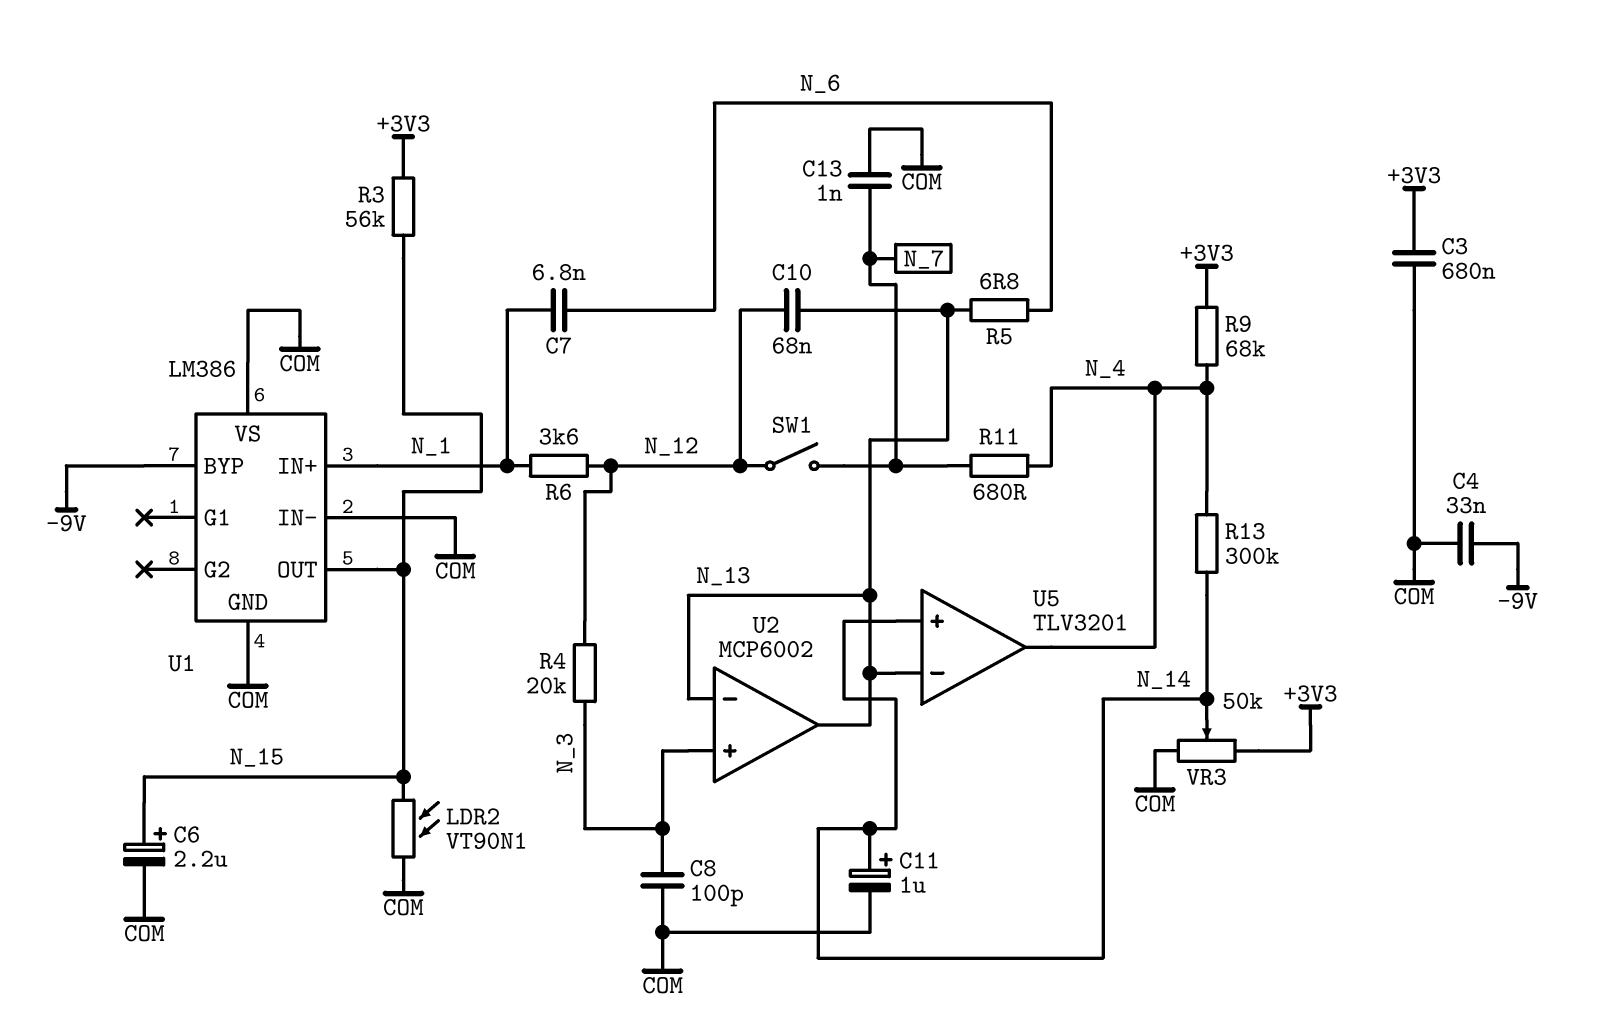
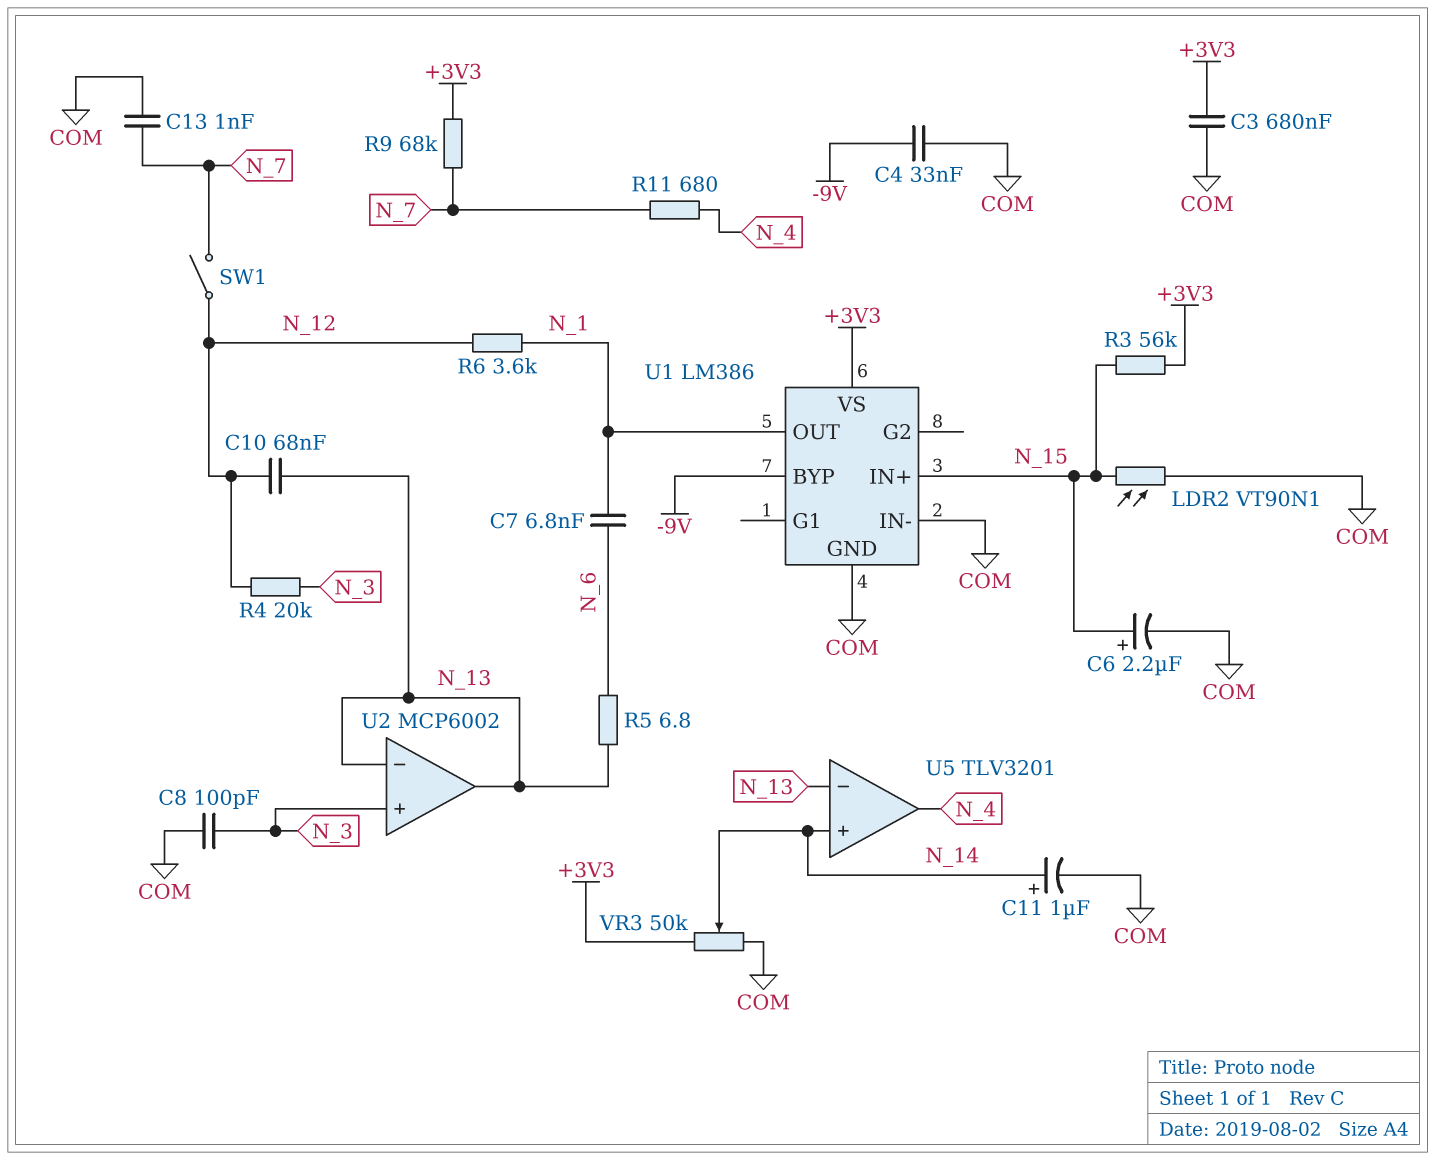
R9: 68k (+3V3, N_4) -> 68k (+3V3, N_7)
R13: 300k (N_4, N_14) -> none
U1 pin IN+: N_1 -> N_15
U1 pin OUT: N_15 -> N_1
U1 pin VS: COM -> +3V3

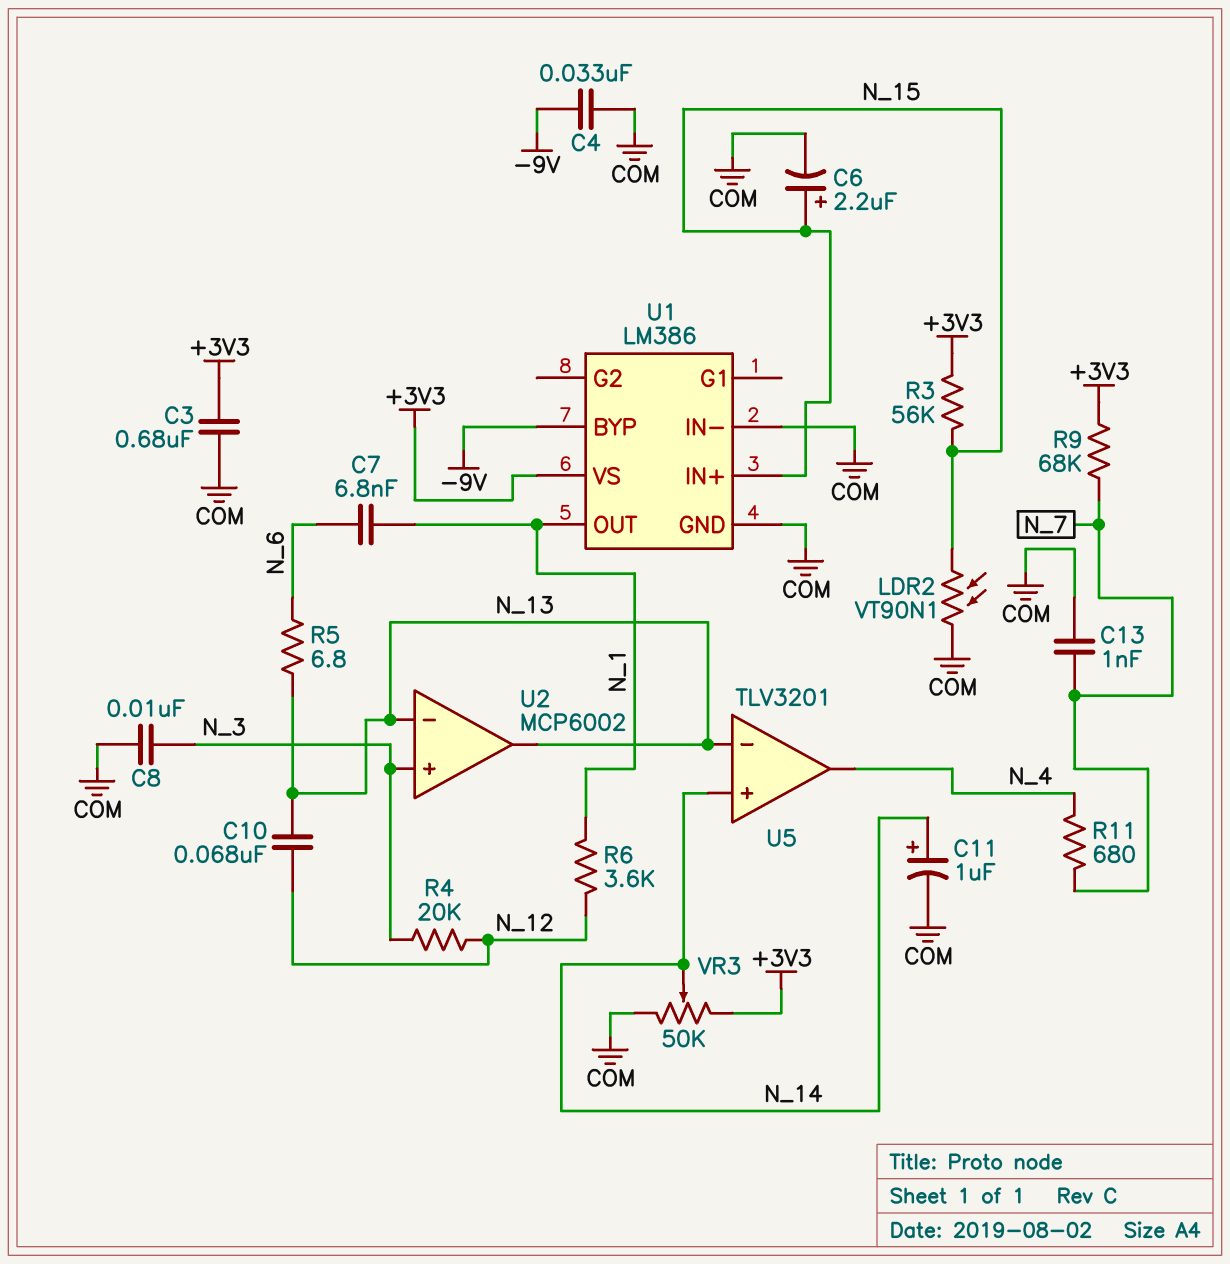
C8: 100pF (COM, N_3) -> 10nF (COM, N_3)
SW1: switch (N_7, N_12) -> none

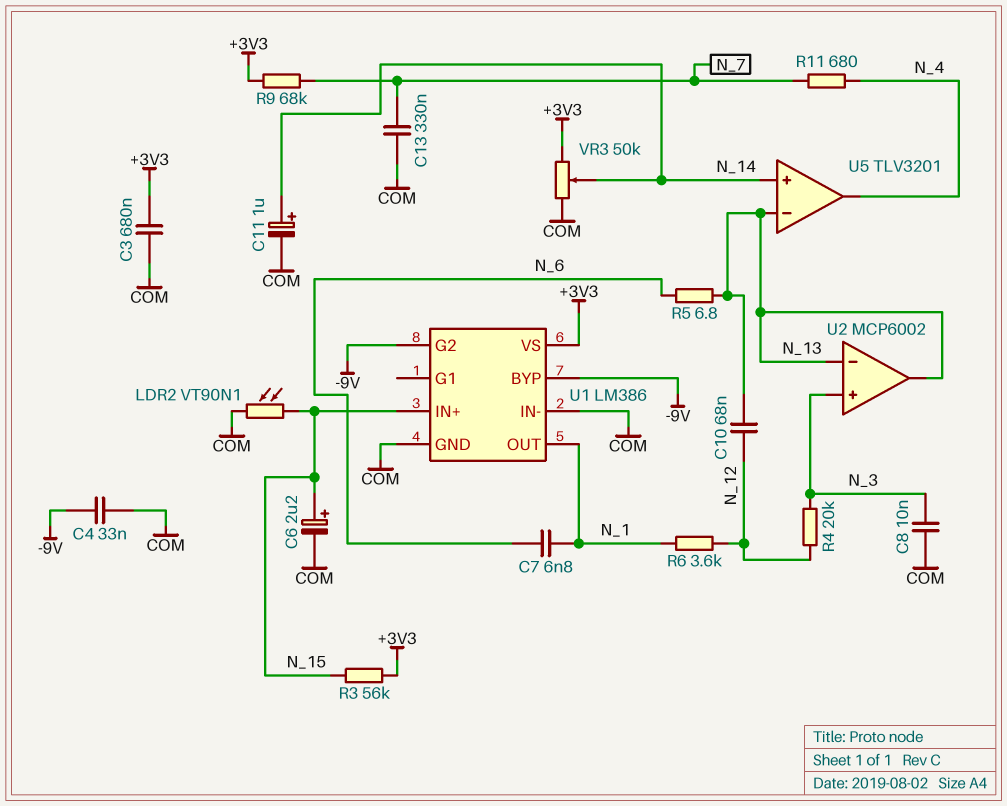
C13: 1nF (COM, N_7) -> 330nF (COM, N_7)
U1 pin G2: none -> -9V

